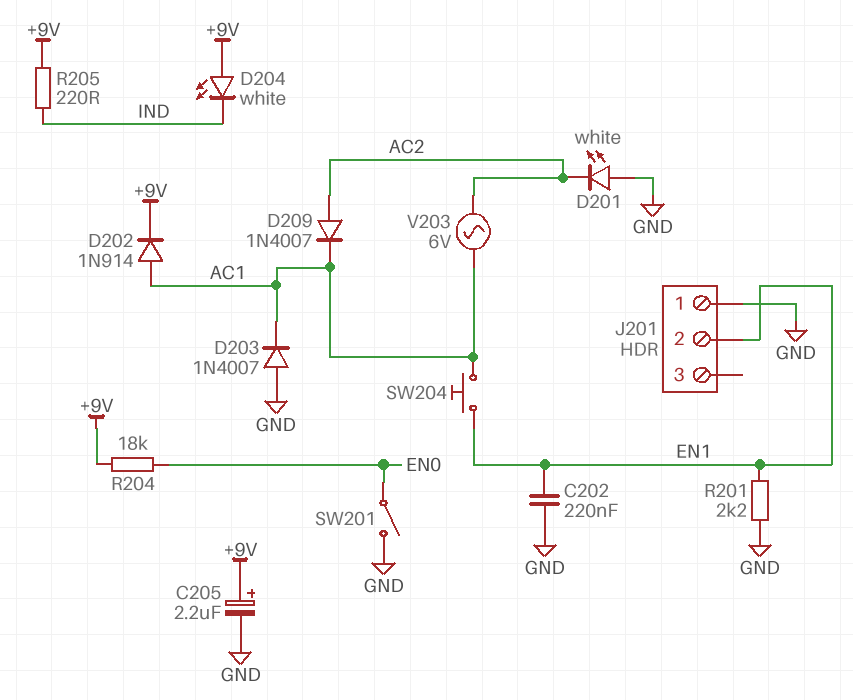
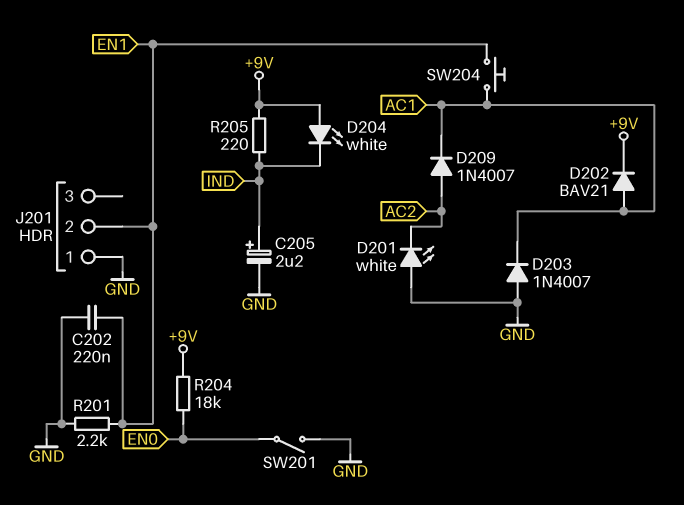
C205: 2.2uF (plus +9V, minus GND) -> 2.2uF (plus IND, minus GND)
D202: diode 1N914 (A AC1, K +9V) -> diode BAV21 (A AC1, K +9V)
V203: AC 6V (AC1, AC2) -> none

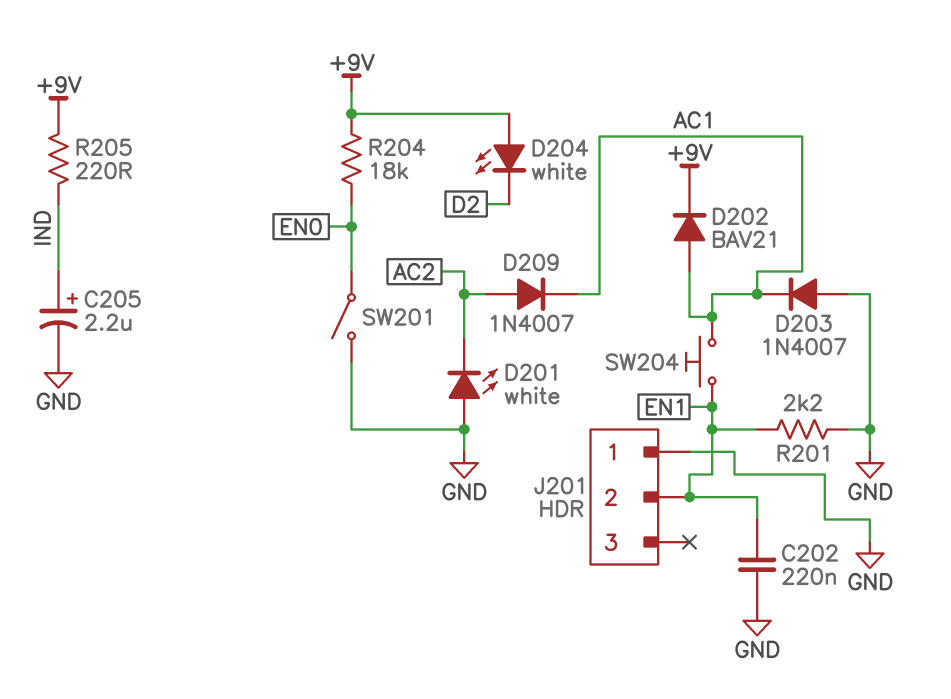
D204: LED white (A +9V, K IND) -> LED white (A +9V, K D2)

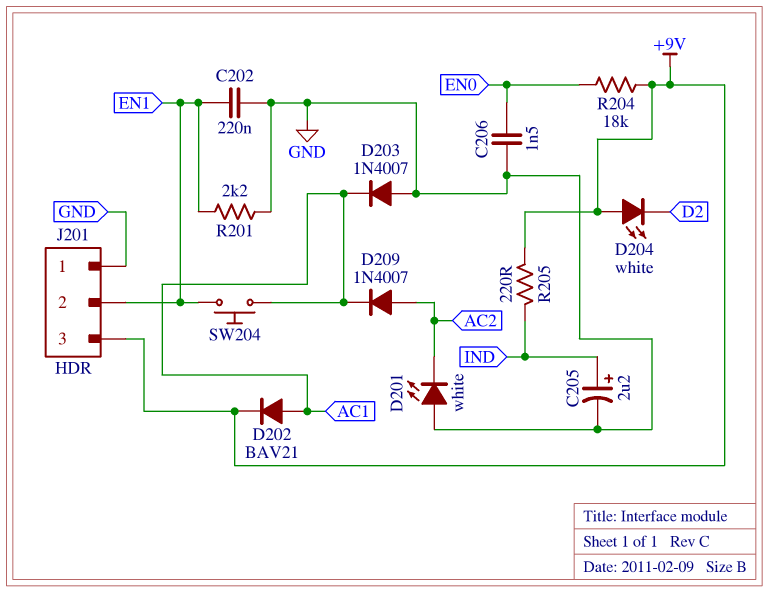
C206: none -> 1.5nF (EN0, GND)
J201 pin 3: none -> +9V
SW201: switch (EN0, GND) -> none

